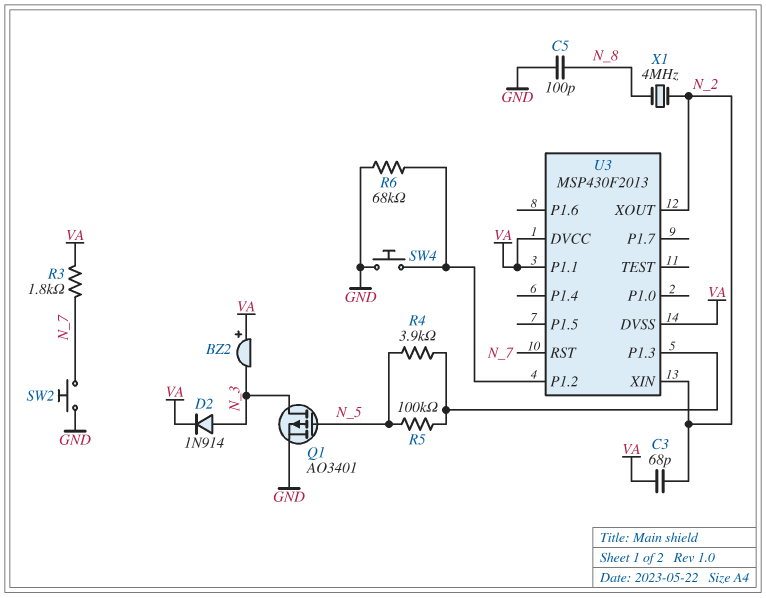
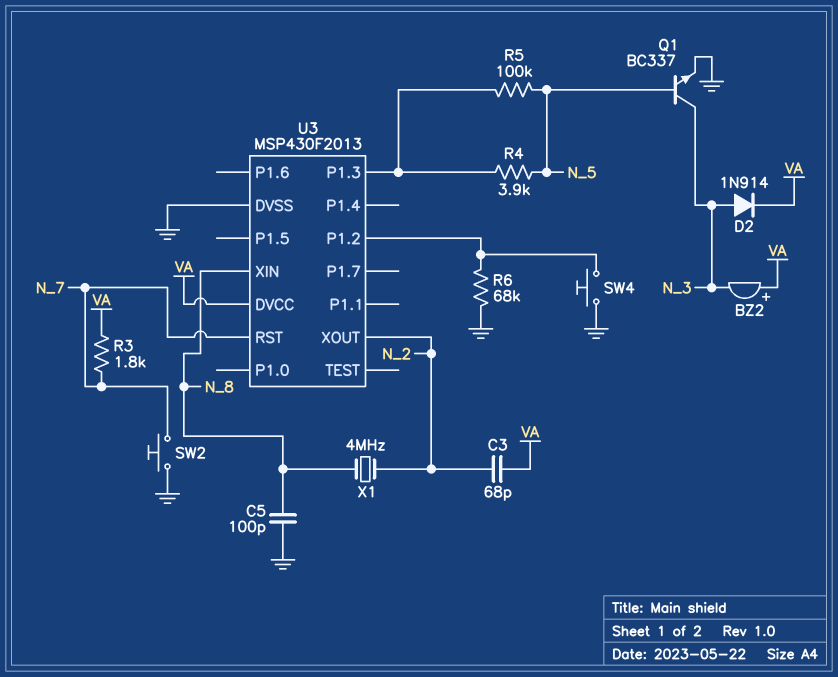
Q1: PMOS AO3401 (G N_5, D N_3, S GND) -> NPN BC337 (B N_5, C N_3, E GND)
U3 pin DVSS: VA -> GND
U3 pin P1.1: VA -> none
U3 pin XIN: N_2 -> N_8

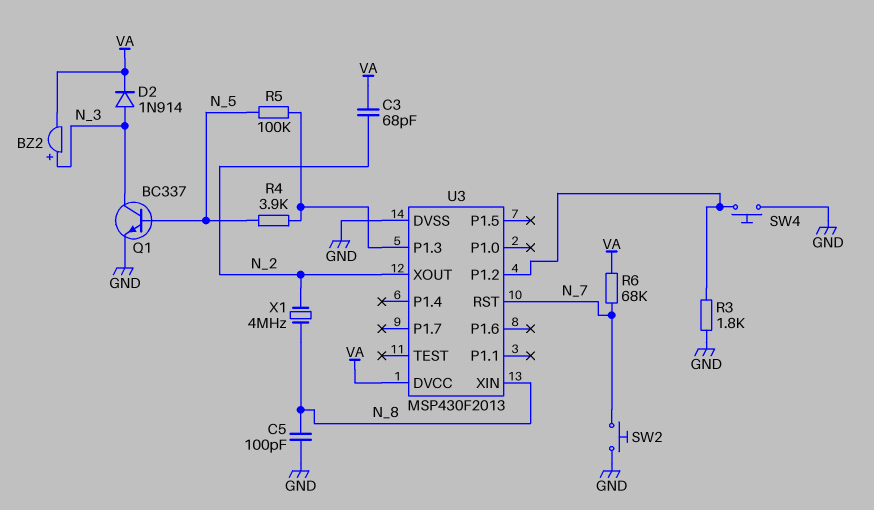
BZ2: buzzer (plus VA, minus N_3) -> buzzer (plus N_3, minus VA)
R3: 1.8k (N_7, VA) -> 1.8k (GND, U3/P1.2)
R6: 68k (GND, U3/P1.2) -> 68k (N_7, VA)

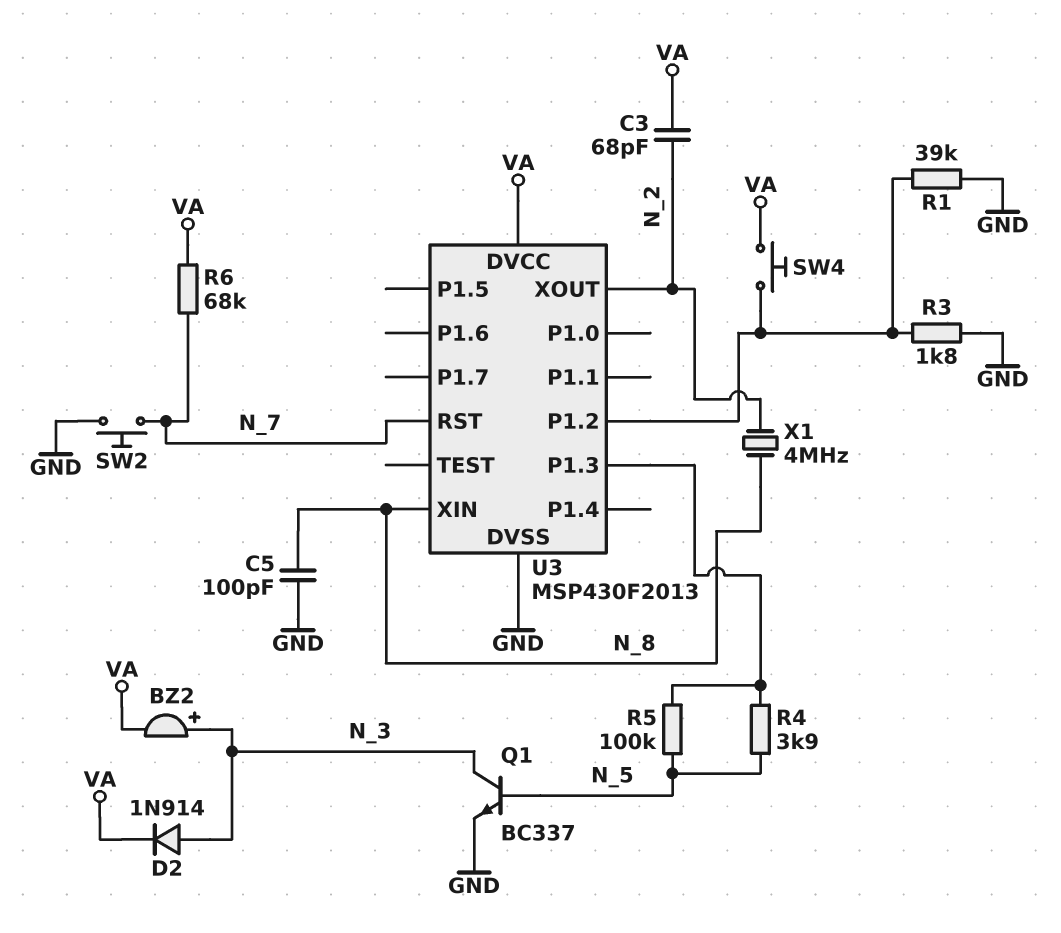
R1: none -> 39k (GND, U3/P1.2)
SW4: button (GND, U3/P1.2) -> button (U3/P1.2, VA)

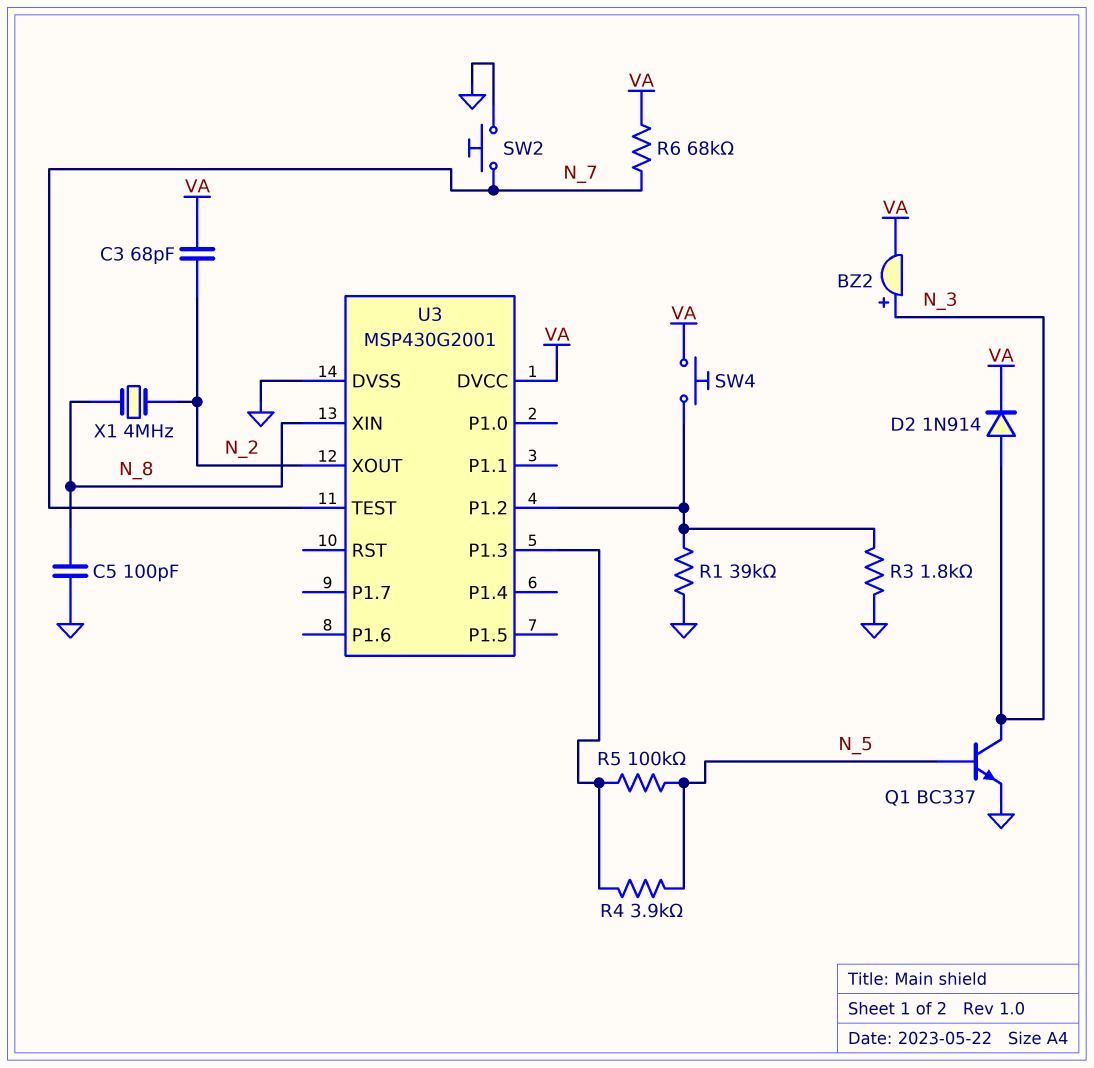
U3: MSP430F2013 -> MSP430G2001
U3 pin RST: N_7 -> none
U3 pin TEST: none -> N_7

